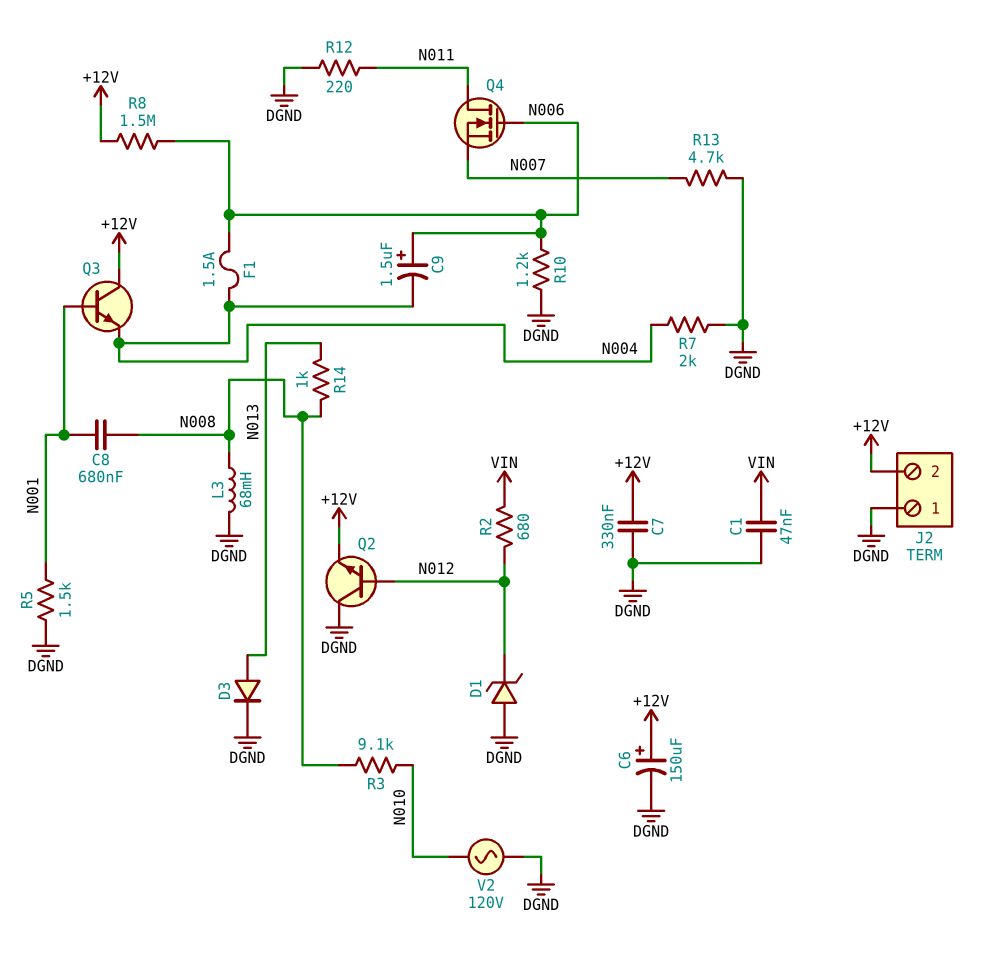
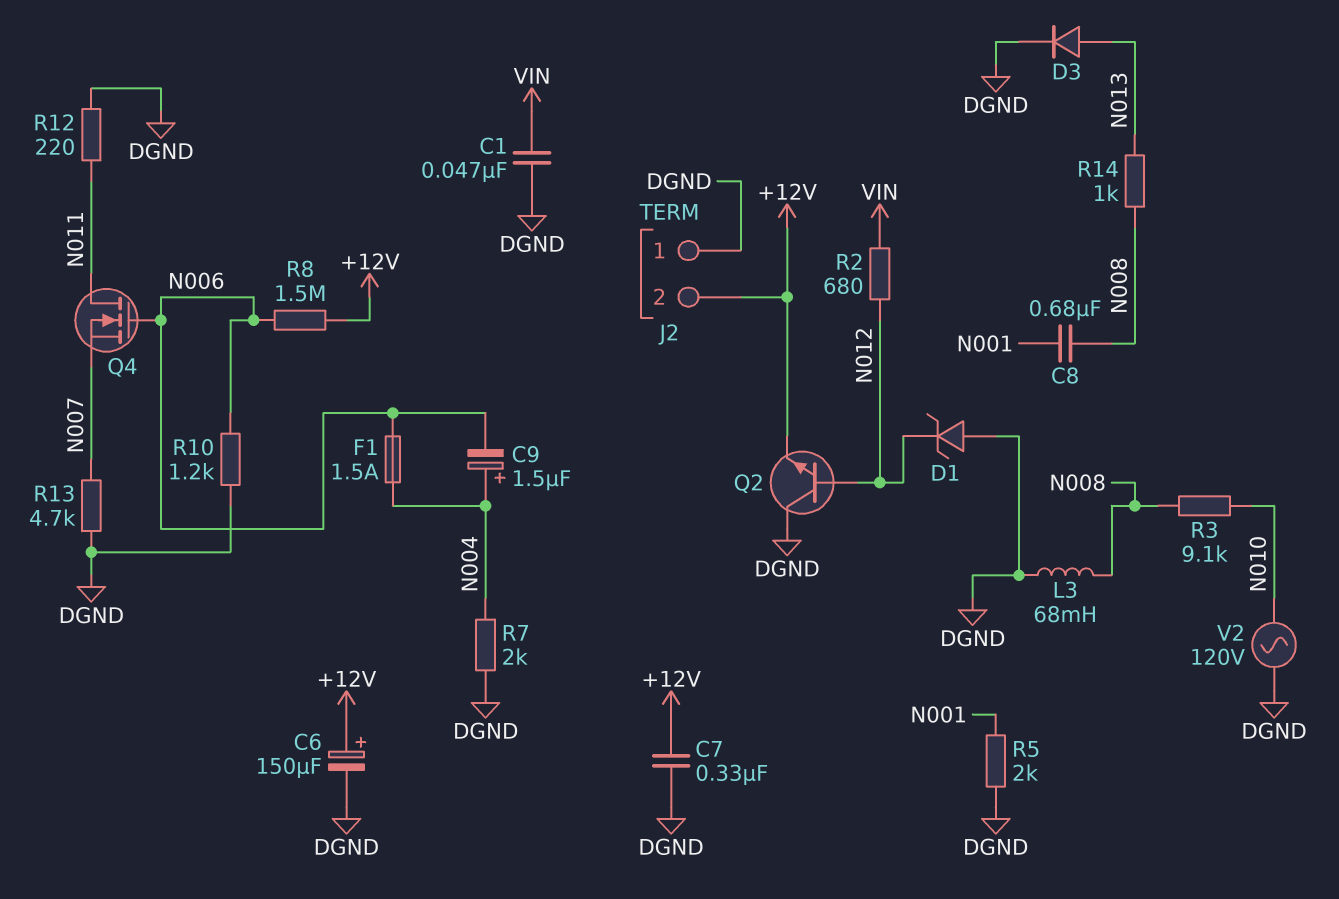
C9: 1.5uF (plus N006, minus N004) -> 1.5uF (plus N004, minus N006)
Q3: NPN (B N001, C +12V, E N004) -> none
R5: 1.5k (DGND, N001) -> 2k (DGND, N001)

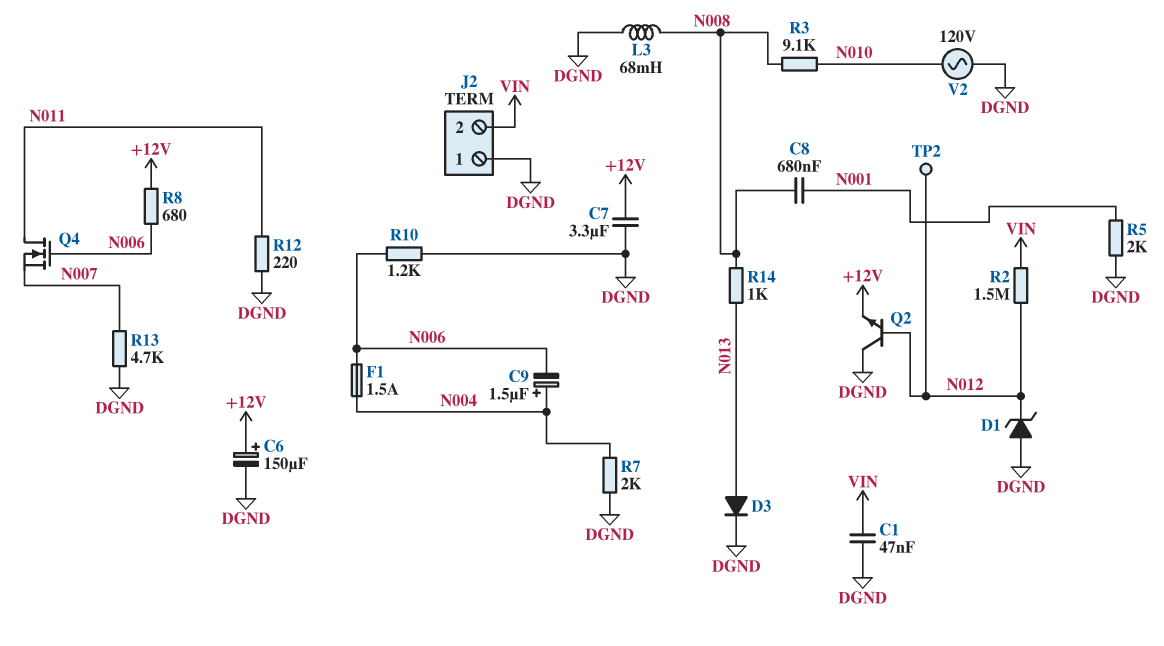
C7: 330nF (+12V, DGND) -> 3.3uF (+12V, DGND)
J2 pin 2: +12V -> VIN
R2: 680 (N012, VIN) -> 1.5M (N012, VIN)
R8: 1.5M (+12V, N006) -> 680 (+12V, N006)
TP2: none -> test point (N012)

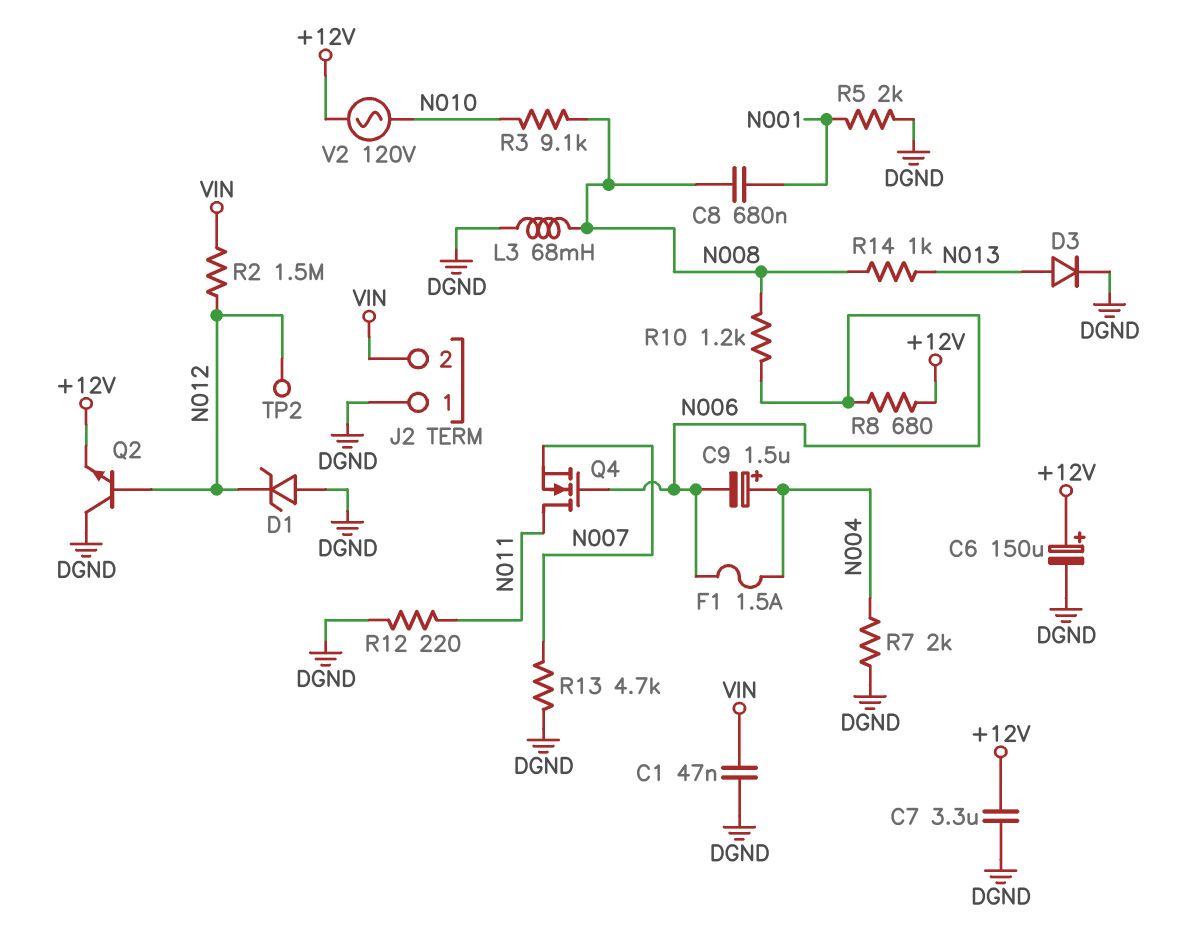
R10: 1.2k (DGND, N006) -> 1.2k (N006, N008)
V2: AC 120V (DGND, N010) -> AC 120V (+12V, N010)

